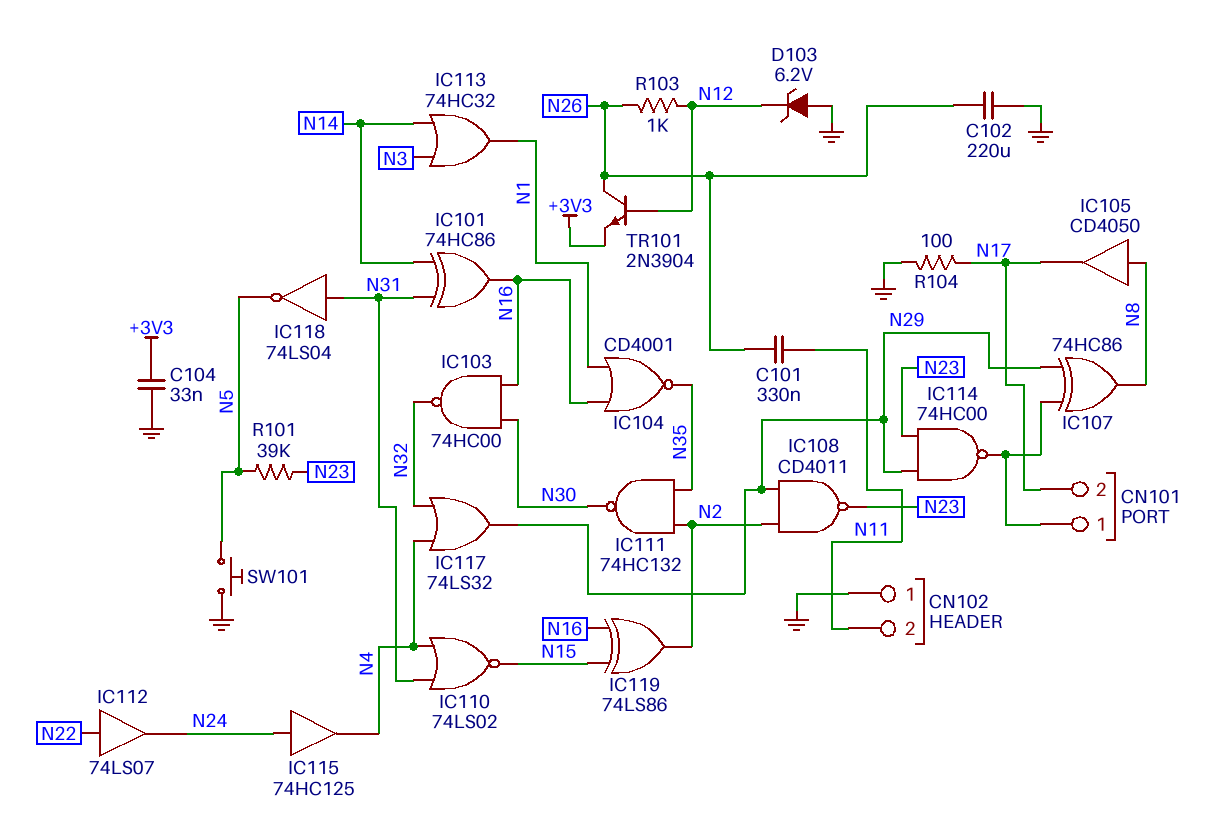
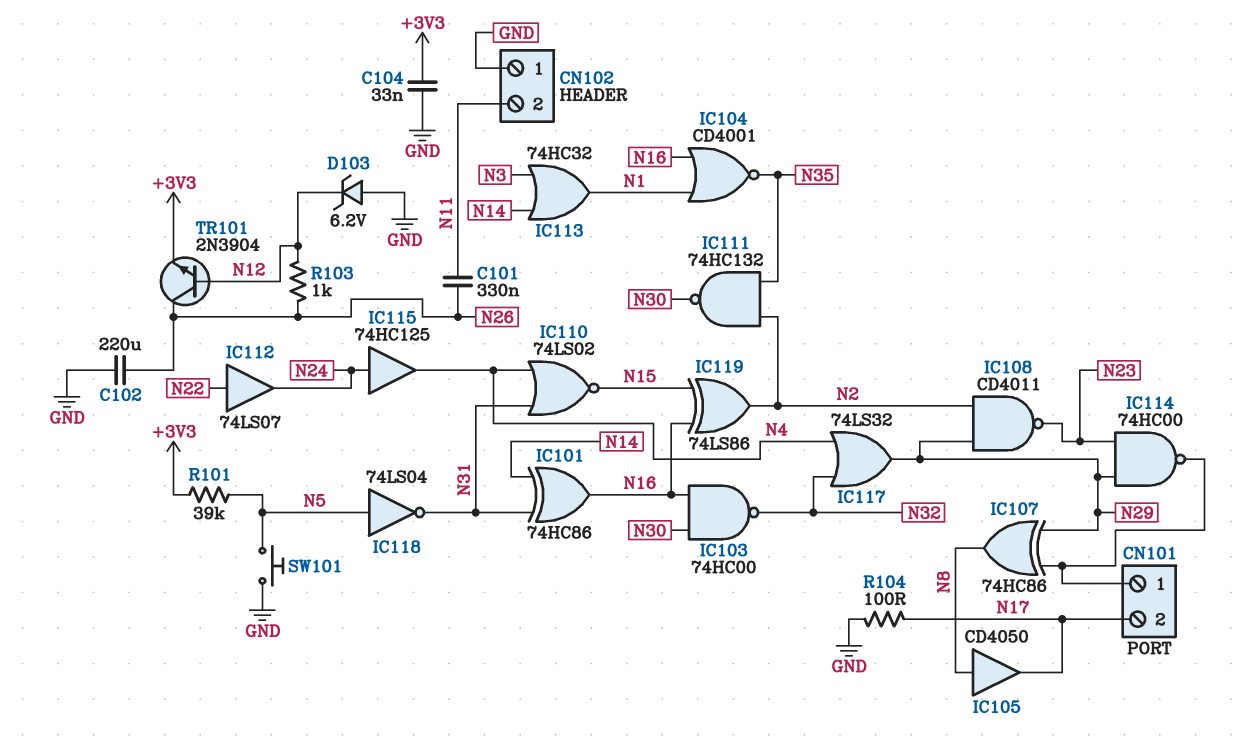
IC118: NOT 74LS04 (in N31, out N5) -> NOT 74LS04 (in N5, out N31)
R101: 39k (N5, N23) -> 39k (+3V3, N5)

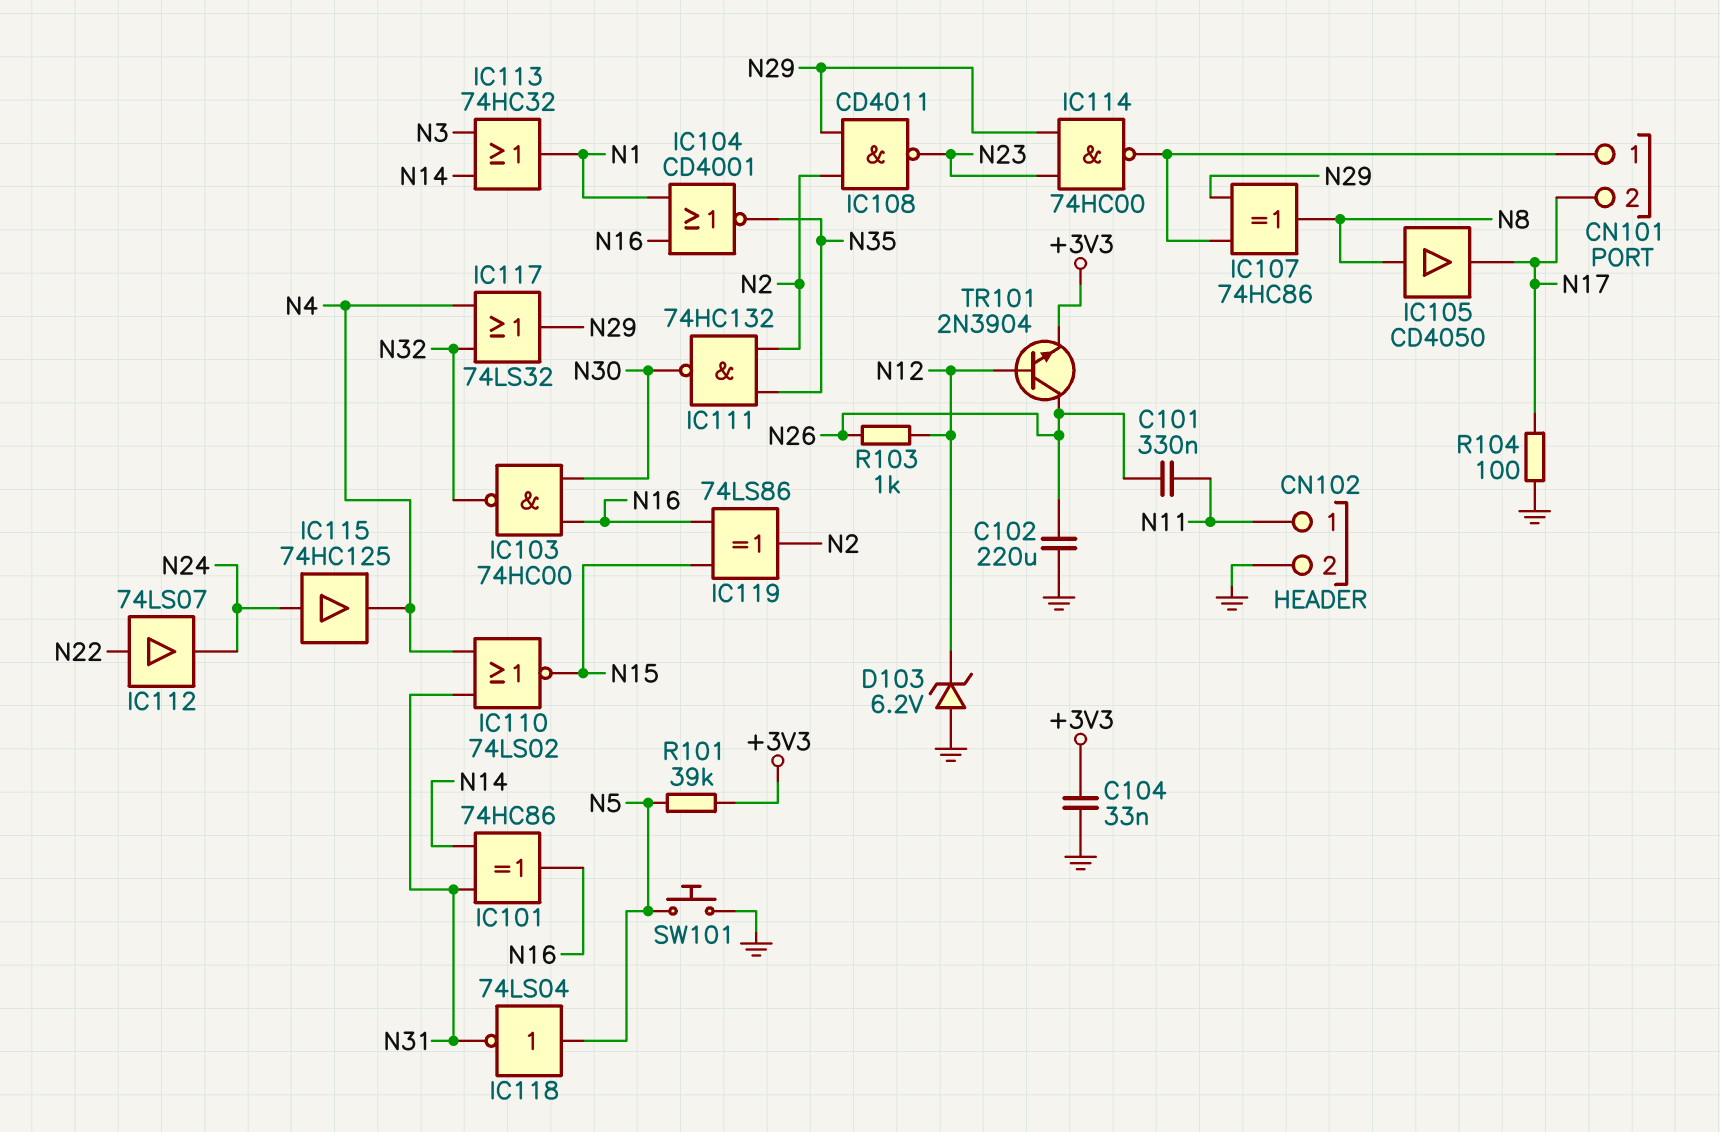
CN102 pin 1: GND -> N11
CN102 pin 2: N11 -> GND

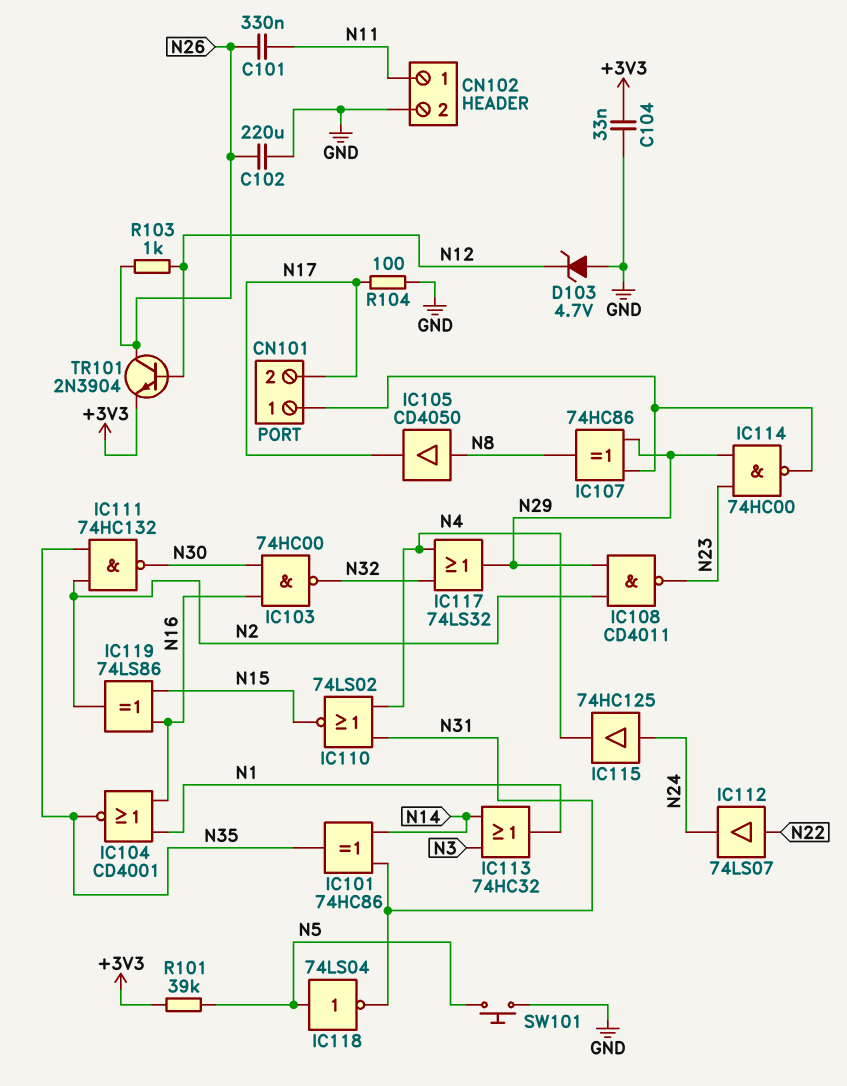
D103: zener 6.2V (A GND, K N12) -> zener 4.7V (A GND, K N12)
IC101: XOR 74HC86 (in N14, in N31, out N16) -> XOR 74HC86 (in N14, in N31, out N35)

